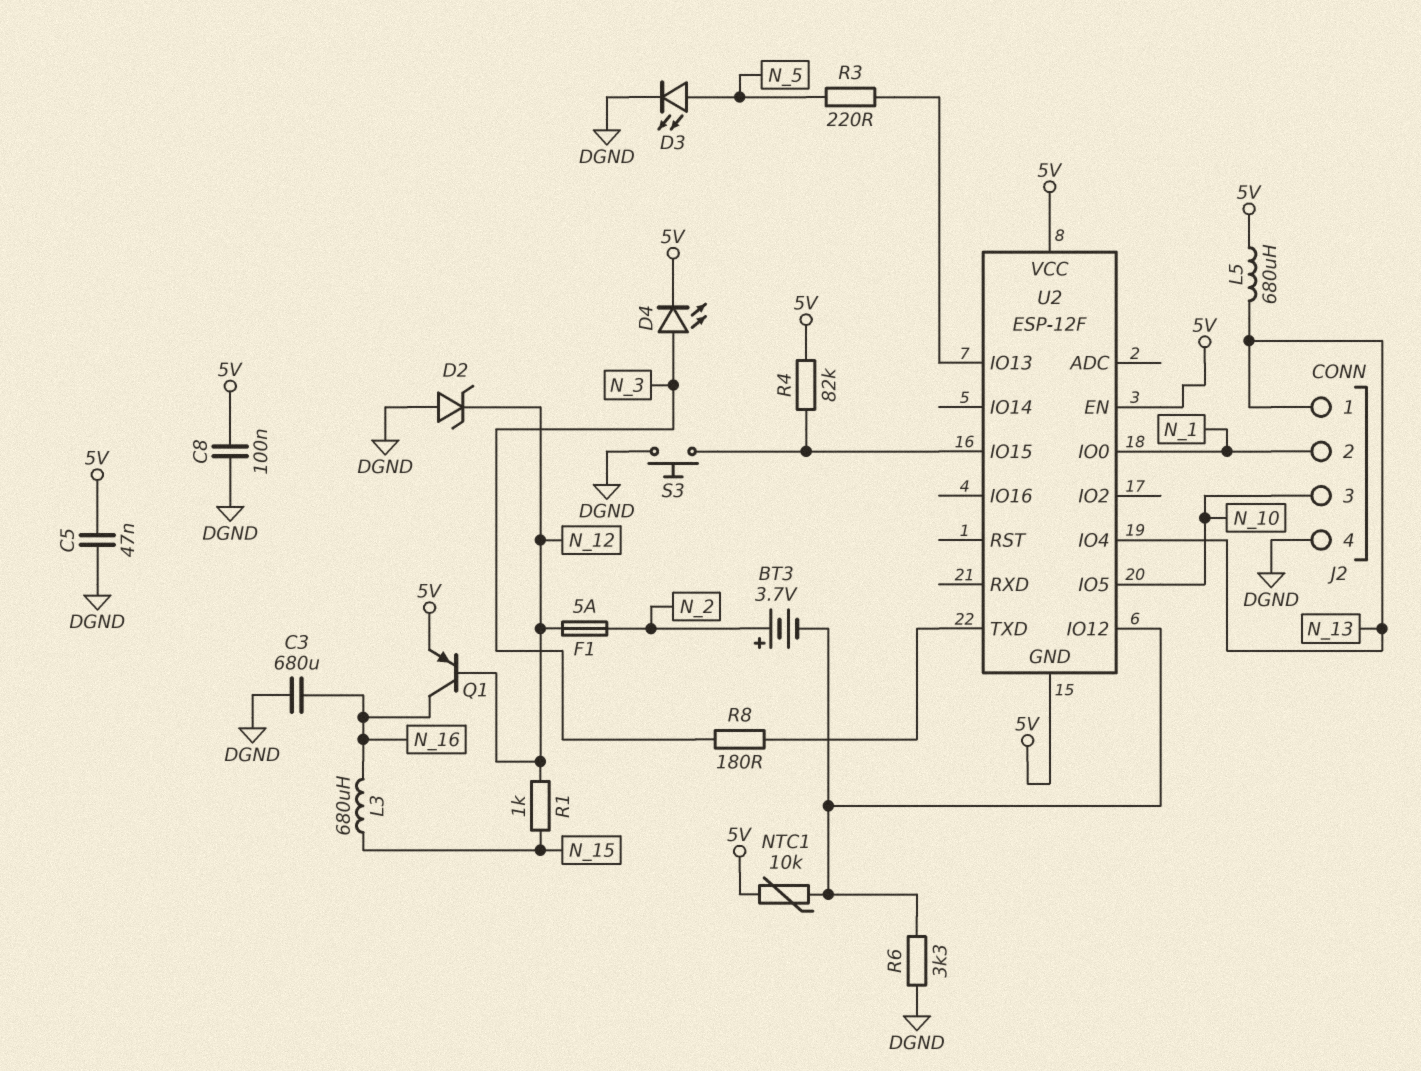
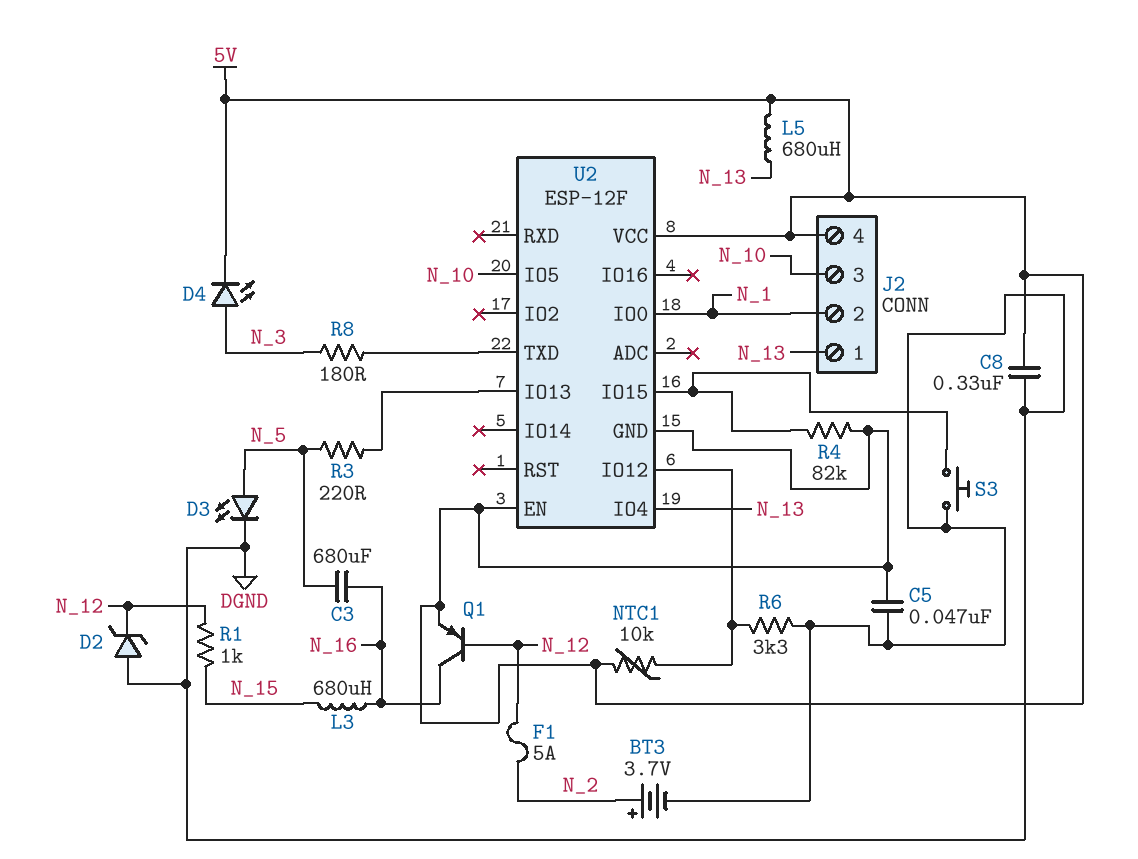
BT3: 3.7V (plus N_2, minus U2/IO12) -> 3.7V (plus N_2, minus DGND)
C3: 680uF (DGND, N_16) -> 680uF (N_5, N_16)
C8: 100nF (5V, DGND) -> 330nF (5V, DGND)
J2 pin 4: DGND -> 5V

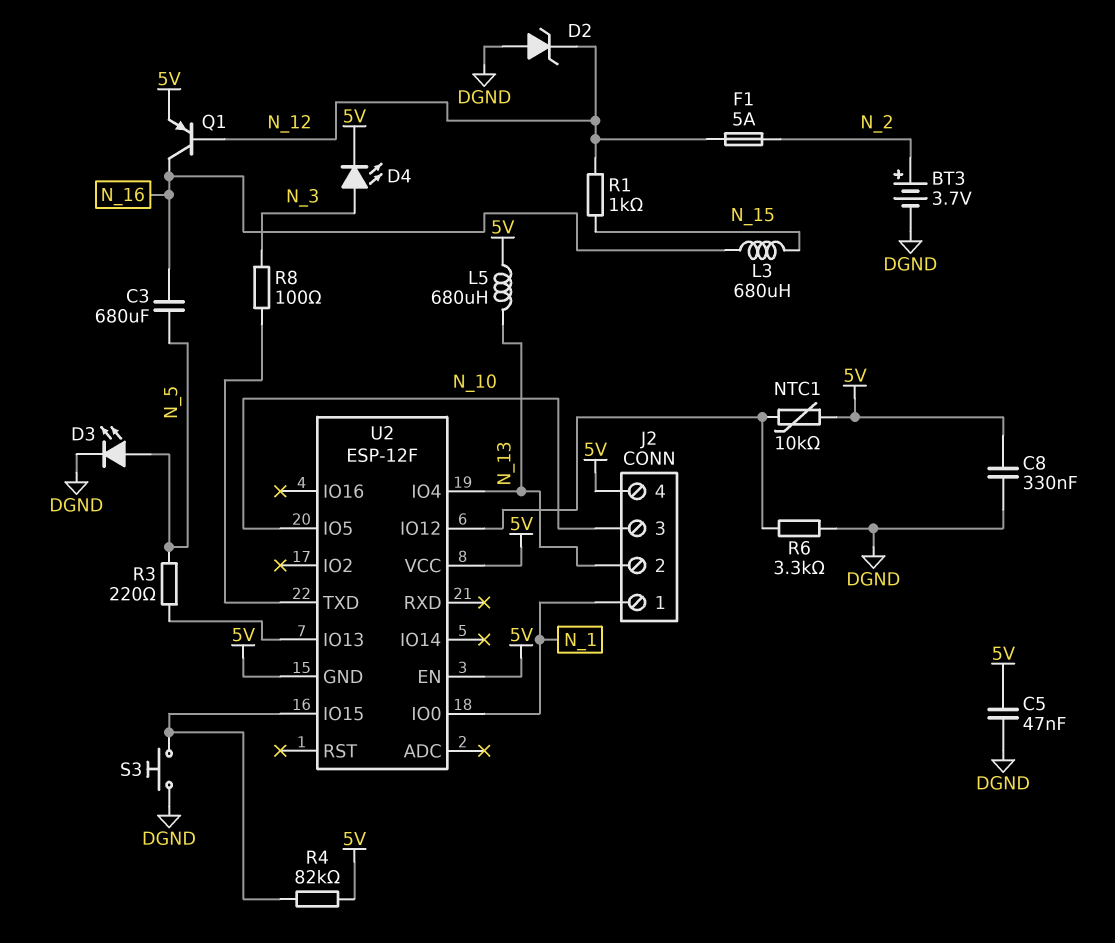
J2 pin 1: N_13 -> N_1
J2 pin 2: N_1 -> N_13
R8: 180 (N_3, U2/TXD) -> 100 (N_3, U2/TXD)

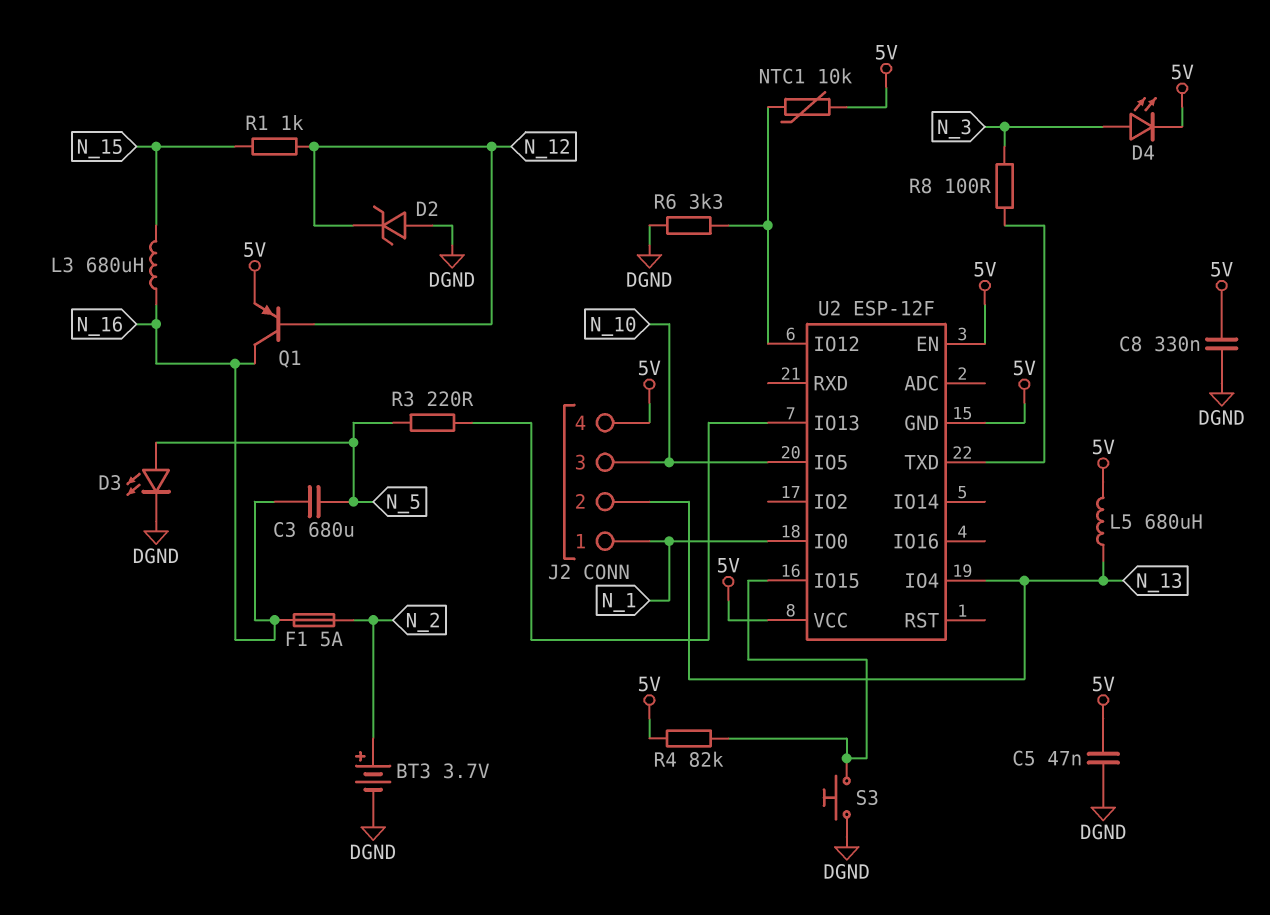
F1: 5A (N_2, N_12) -> 5A (N_2, N_16)

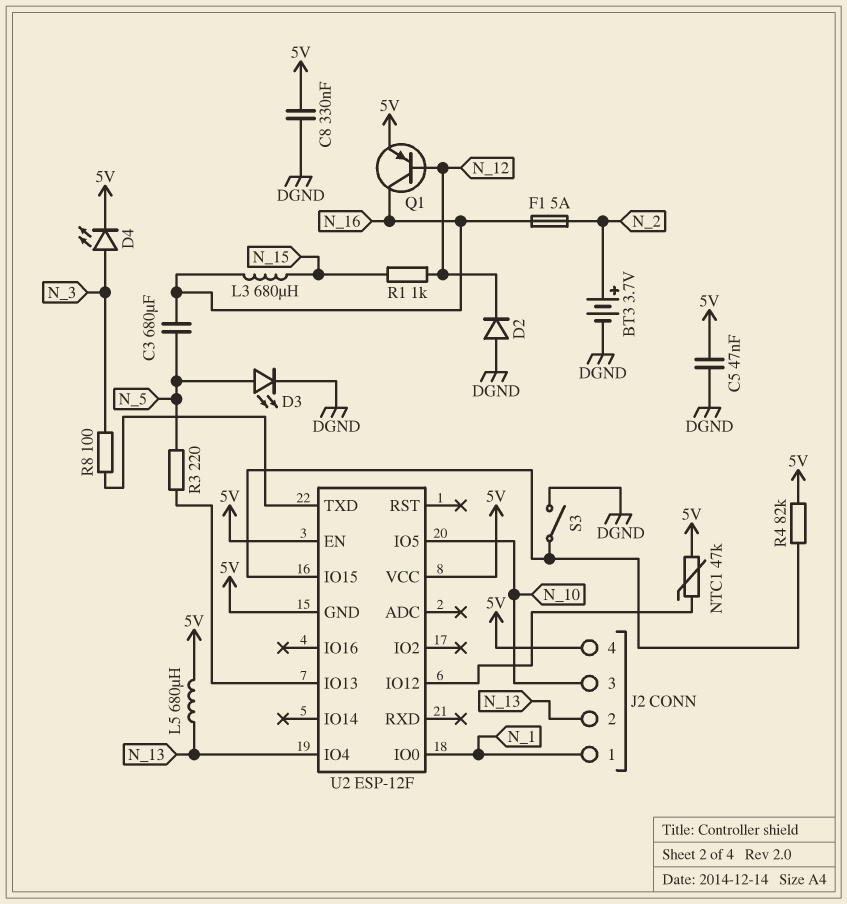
D2: zener (A DGND, K N_12) -> diode (A DGND, K N_12)
NTC1: 10k (5V, U2/IO12) -> 47k (5V, U2/IO12)
R6: 3.3k (DGND, U2/IO12) -> none
S3: button (DGND, U2/IO15) -> switch (DGND, U2/IO15)

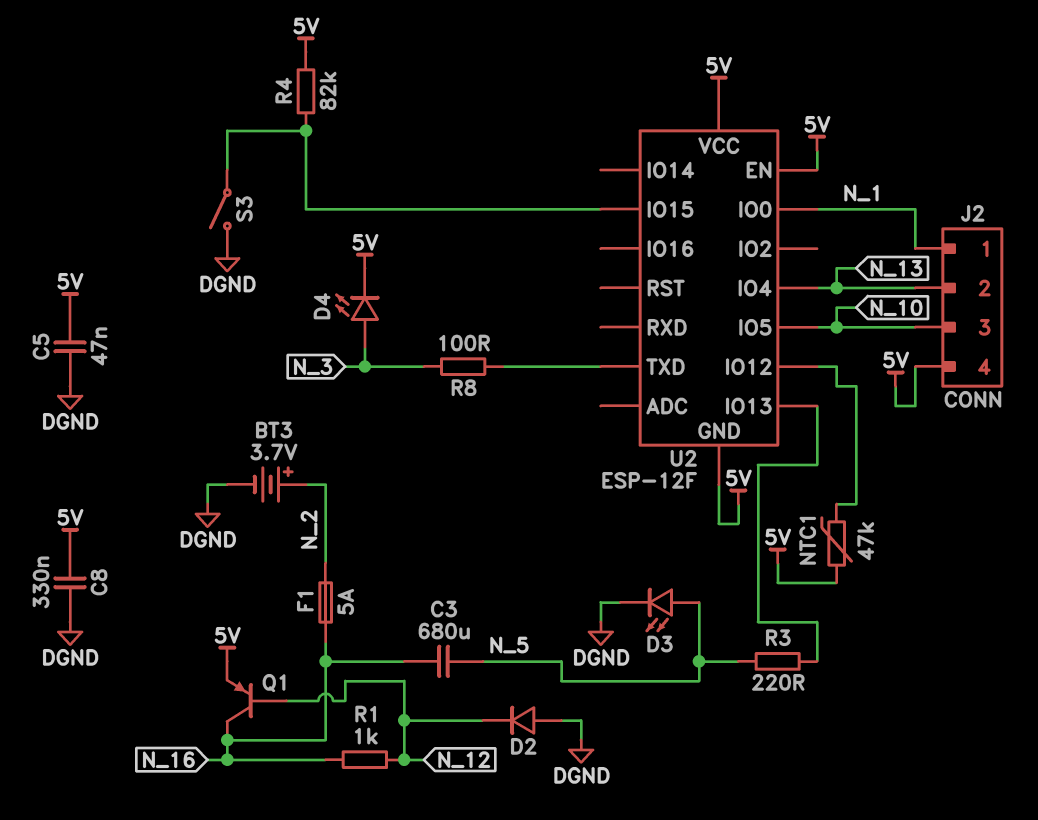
L3: 680uH (N_15, N_16) -> none
L5: 680uH (5V, N_13) -> none
R1: 1k (N_12, N_15) -> 1k (N_12, N_16)

